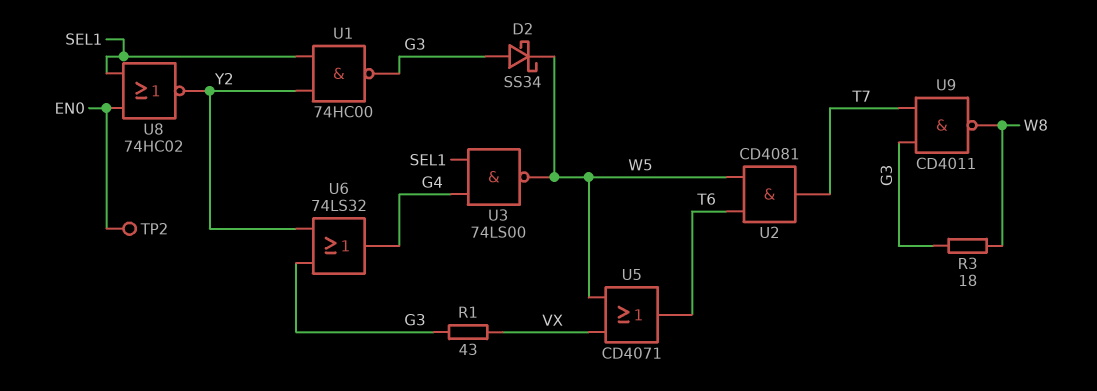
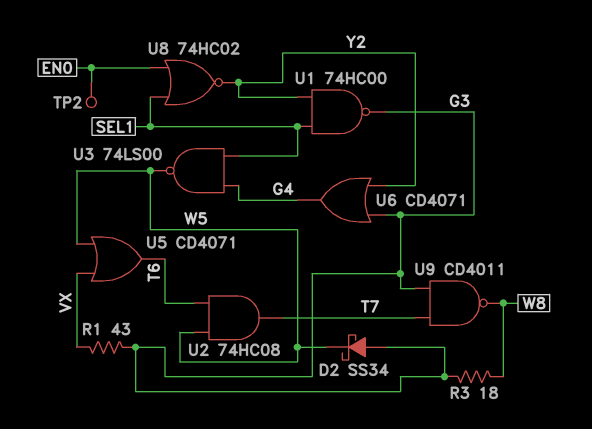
U2: AND CD4081 (in T6, in W5, out T7) -> AND 74HC08 (in T6, in W5, out T7)
U6: OR 74LS32 (in G3, in Y2, out G4) -> OR CD4071 (in G3, in Y2, out G4)

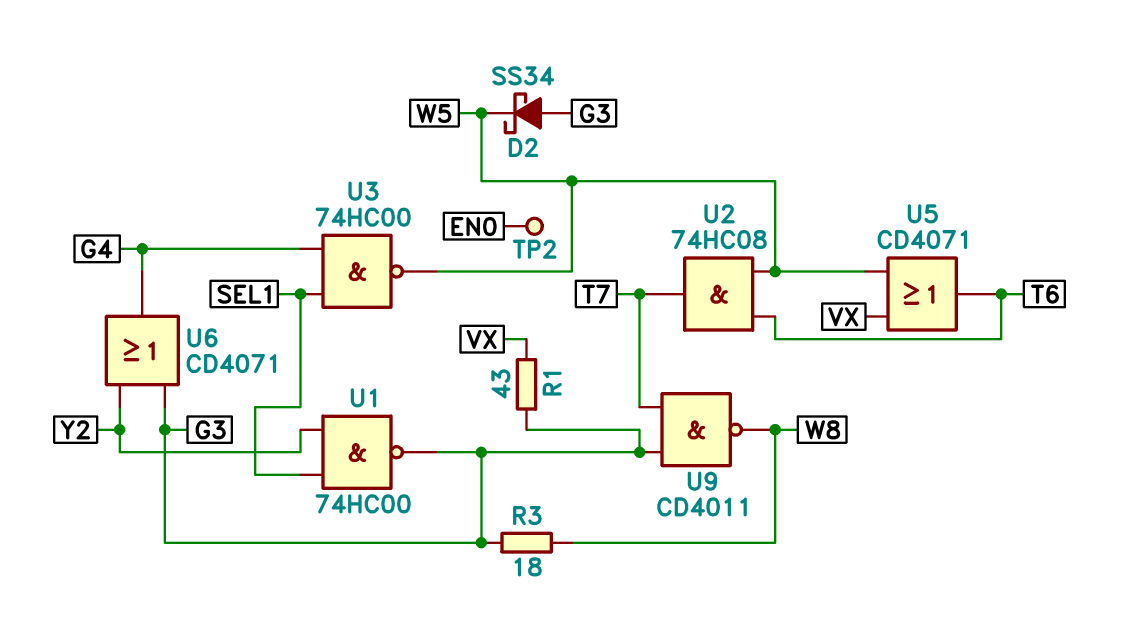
U3: NAND 74LS00 (in G4, in SEL1, out W5) -> NAND 74HC00 (in G4, in SEL1, out W5)
U8: NOR 74HC02 (in EN0, in SEL1, out Y2) -> none

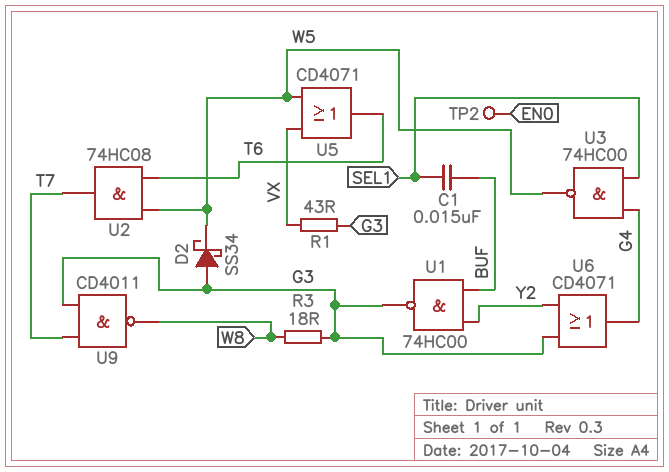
C1: none -> 15nF (BUF, SEL1)
U1: NAND 74HC00 (in SEL1, in Y2, out G3) -> NAND 74HC00 (in BUF, in Y2, out G3)

